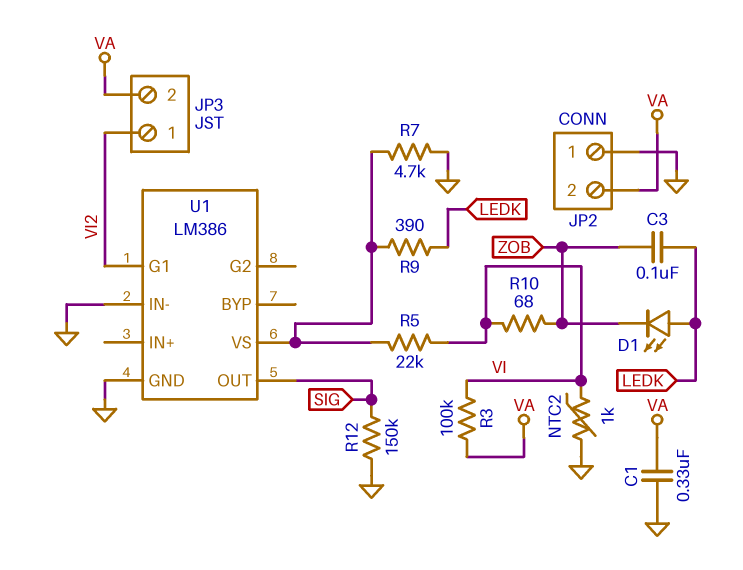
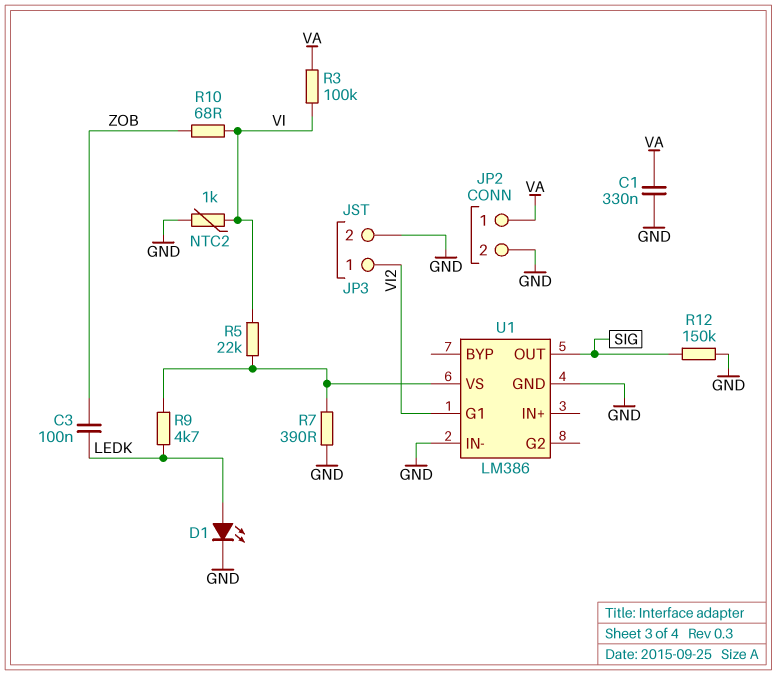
D1: LED (A LEDK, K ZOB) -> LED (A LEDK, K GND)
JP2 pin 1: GND -> VA
JP2 pin 2: VA -> GND
JP3 pin 2: VA -> GND
R7: 4.7k (GND, U1/VS) -> 390 (GND, U1/VS)
R9: 390 (LEDK, U1/VS) -> 4.7k (LEDK, U1/VS)

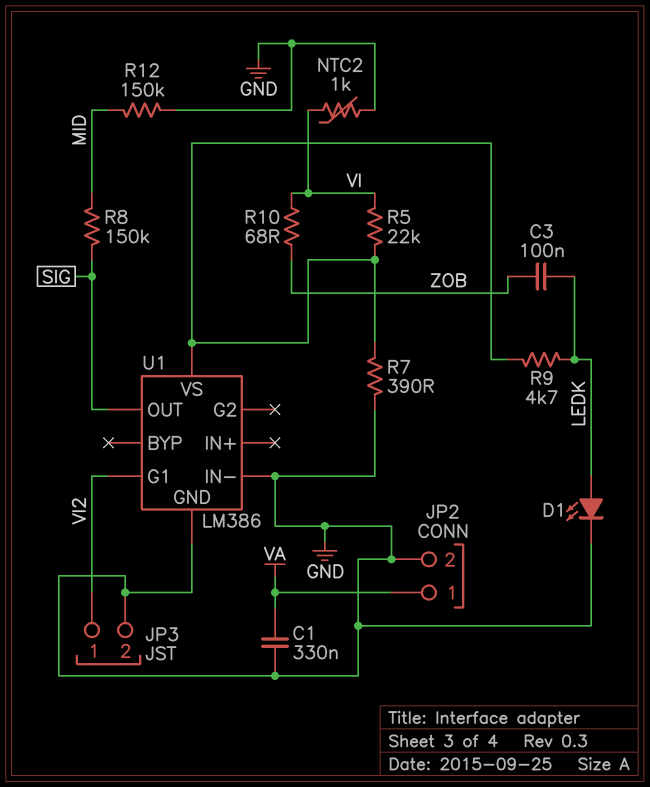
R3: 100k (VA, VI) -> none
R8: none -> 150k (MID, SIG)
R12: 150k (GND, SIG) -> 150k (GND, MID)

